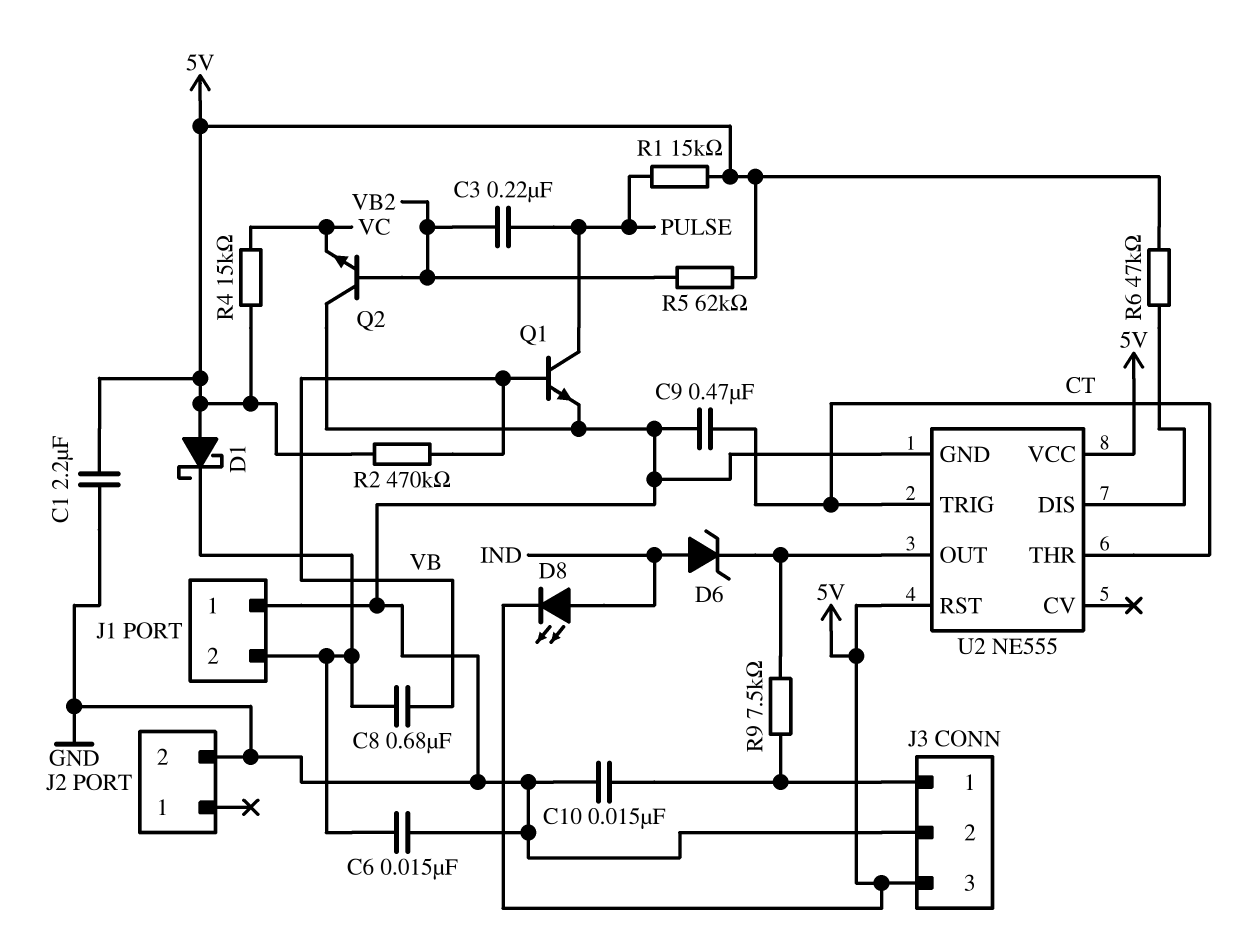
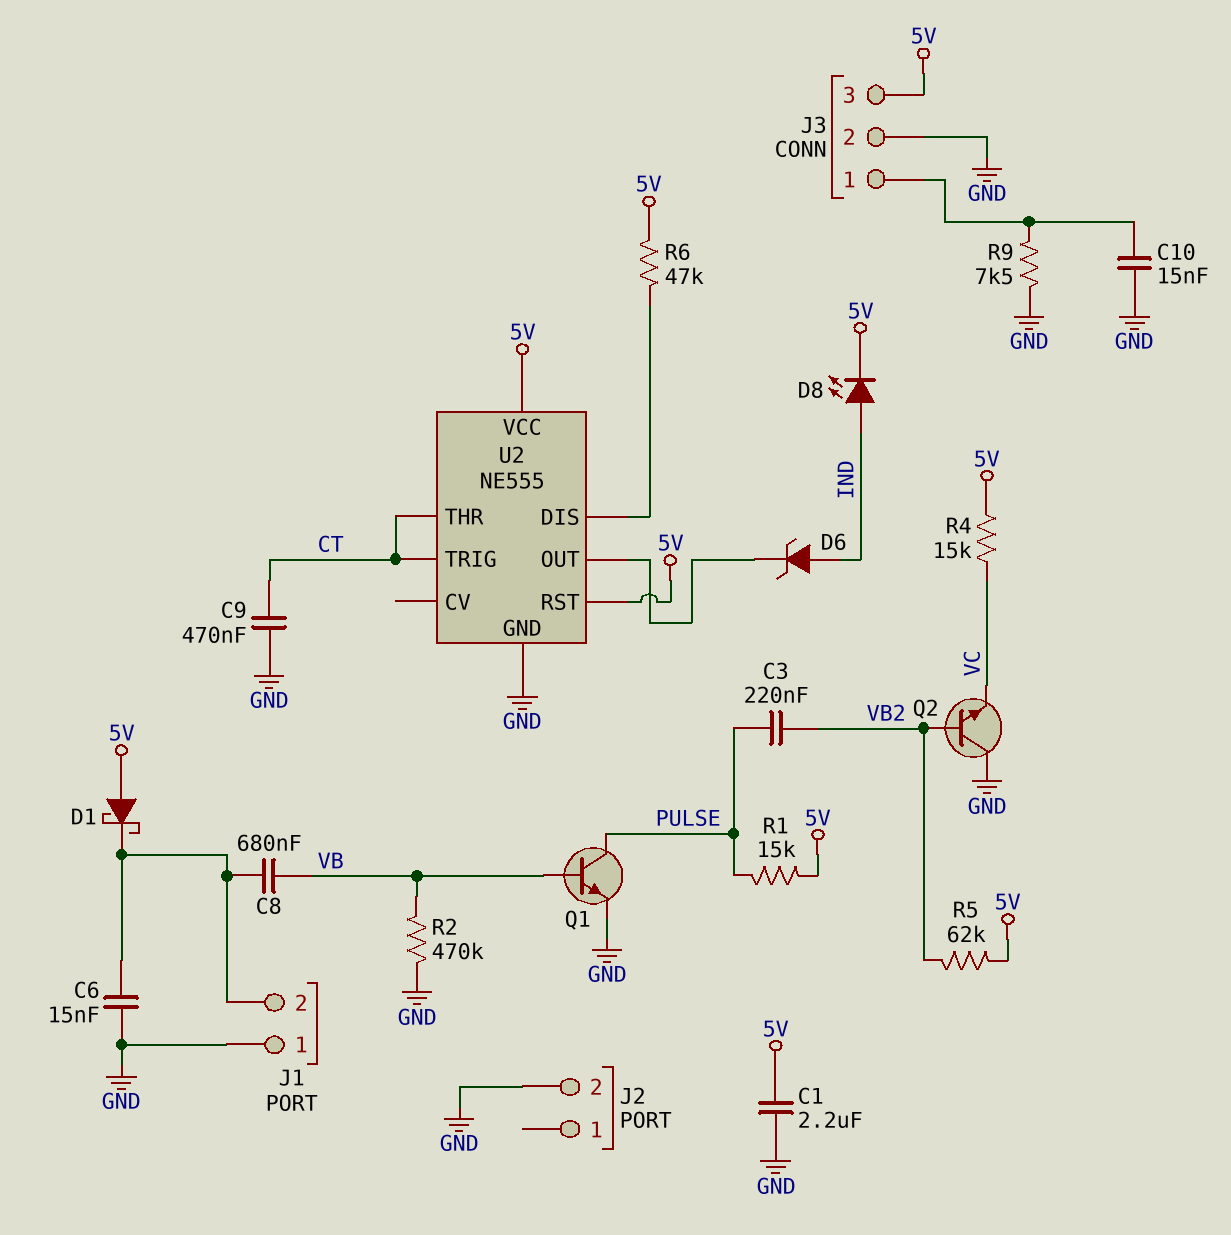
R2: 470k (5V, VB) -> 470k (GND, VB)
R9: 7.5k (J3/1, U2/OUT) -> 7.5k (GND, J3/1)

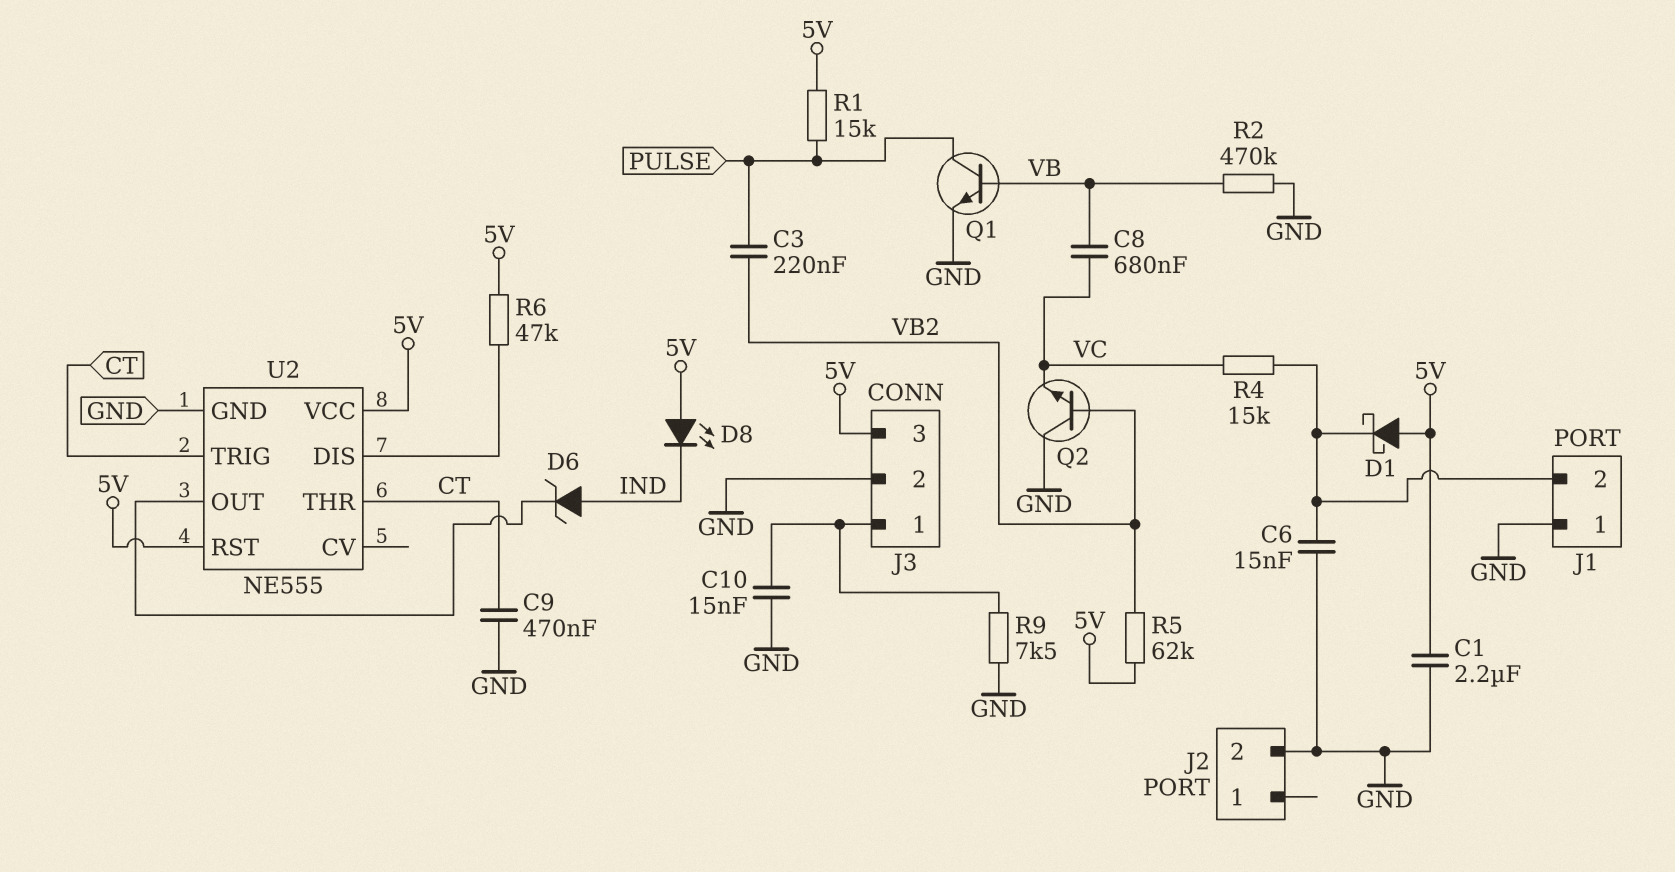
C8: 680nF (J1/2, VB) -> 680nF (VB, VC)
D8: LED (A IND, K 5V) -> LED (A 5V, K IND)
R4: 15k (5V, VC) -> 15k (J1/2, VC)

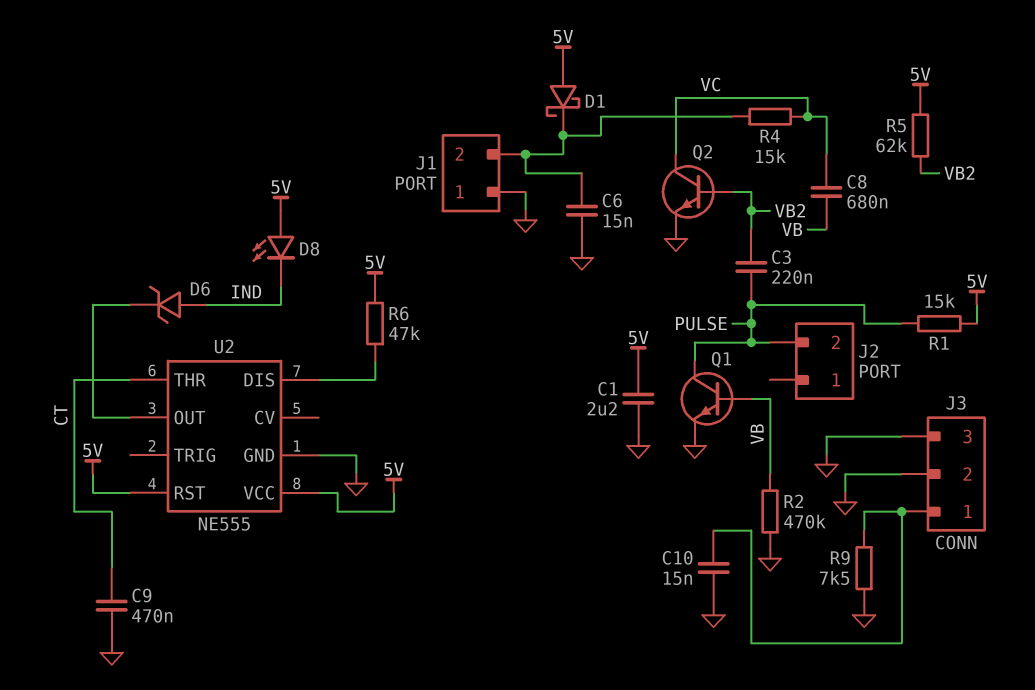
J2 pin 2: GND -> PULSE
J3 pin 3: 5V -> GND
Q2: NPN (B VB2, C GND, E VC) -> NPN (B VB2, C VC, E GND)
U2 pin TRIG: CT -> none

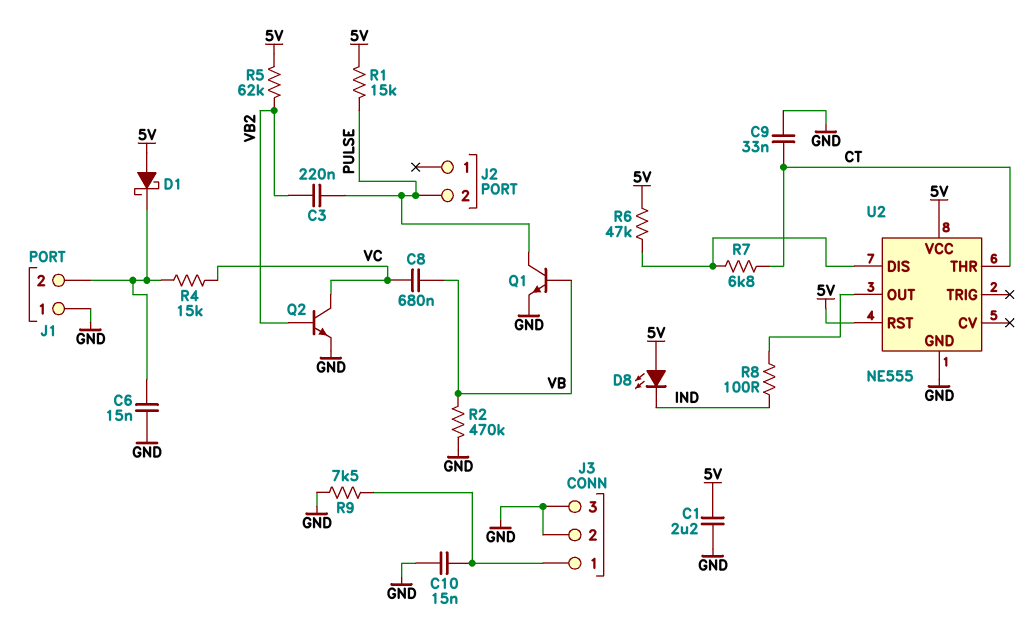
C9: 470nF (CT, GND) -> 33nF (CT, GND)
D6: zener (A IND, K U2/OUT) -> none
R7: none -> 6.8k (CT, U2/DIS)
R8: none -> 100 (IND, U2/OUT)

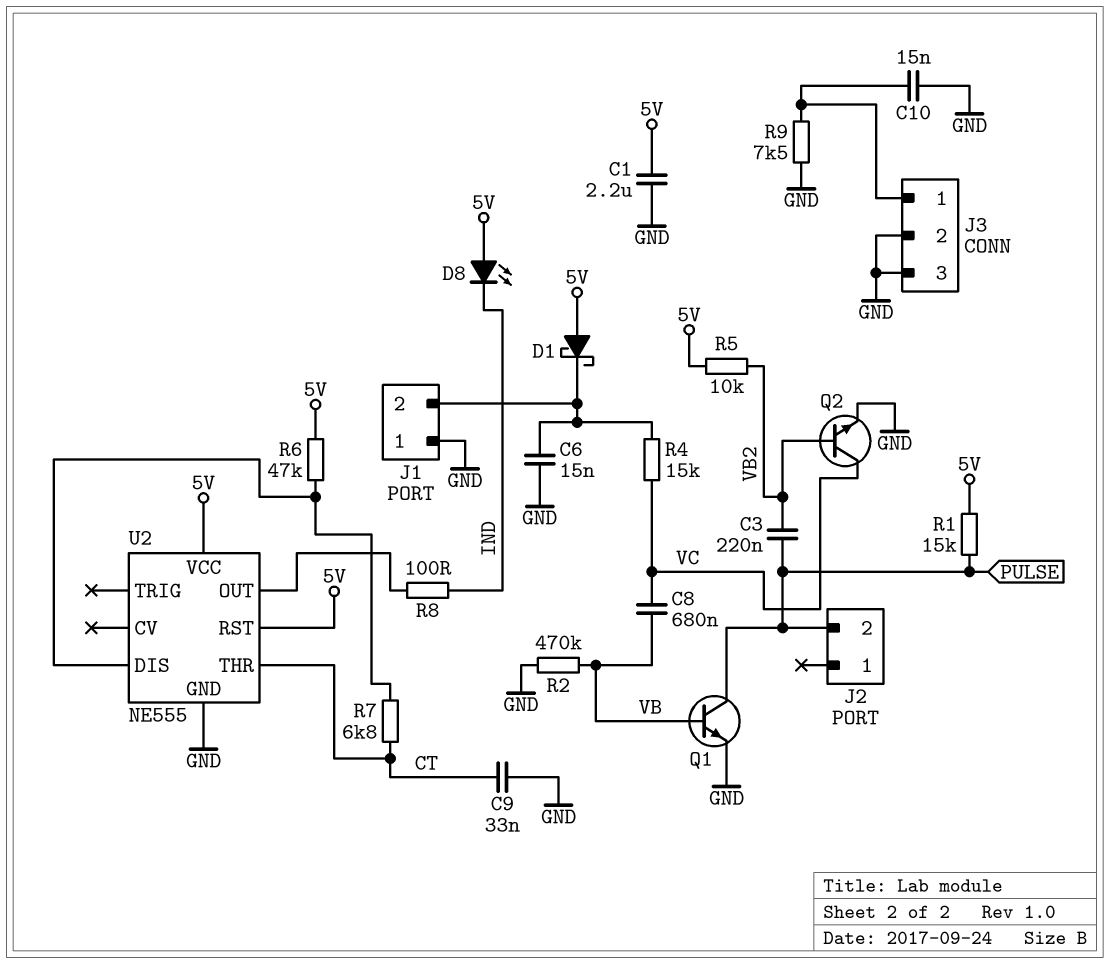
R5: 62k (5V, VB2) -> 10k (5V, VB2)

